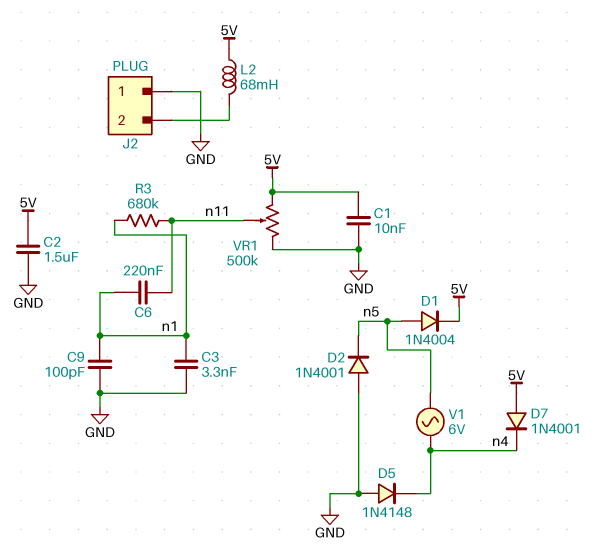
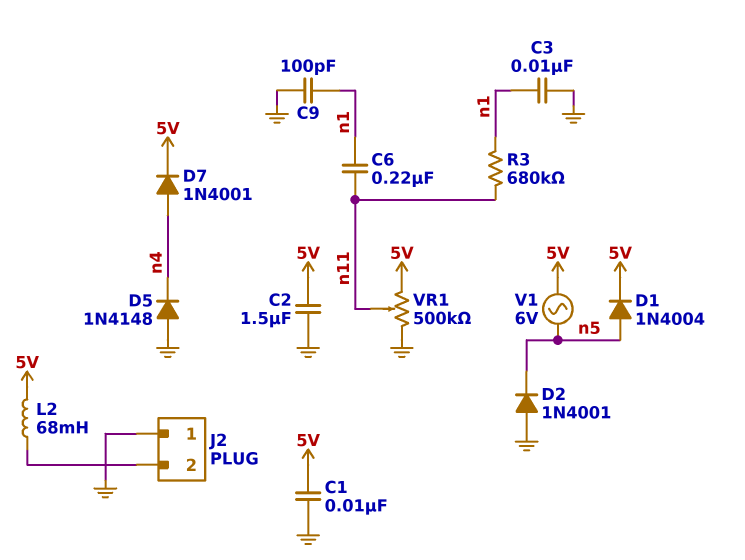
C3: 3.3nF (GND, n1) -> 10nF (GND, n1)
D7: diode 1N4001 (A 5V, K n4) -> diode 1N4001 (A n4, K 5V)
V1: AC 6V (n4, n5) -> AC 6V (5V, n5)

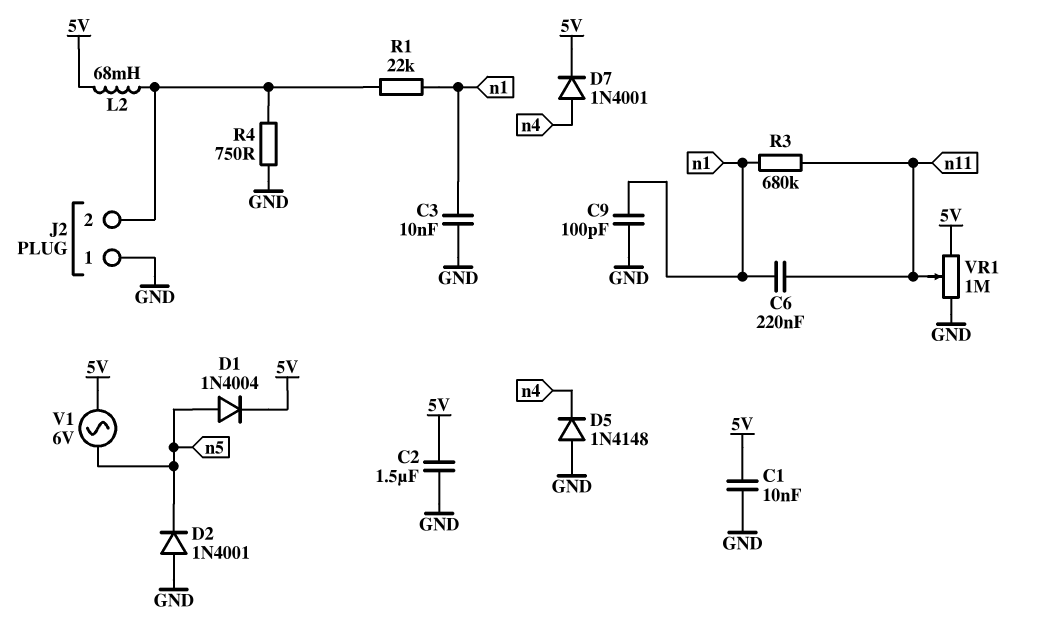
R1: none -> 22k (J2/2, n1)
R4: none -> 750 (GND, J2/2)
VR1: 500k (5V, GND, wiper n11) -> 1M (5V, GND, wiper n11)

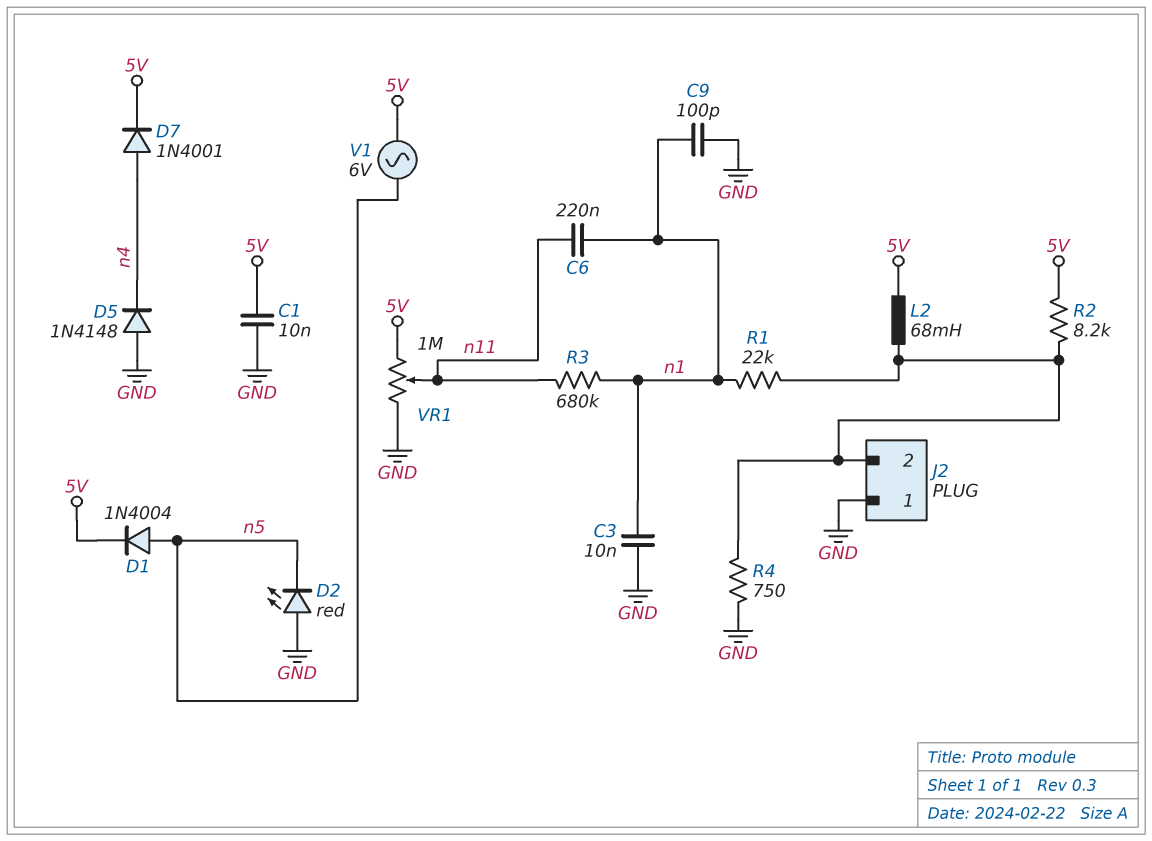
C2: 1.5uF (5V, GND) -> none
D2: diode 1N4001 (A GND, K n5) -> LED red (A GND, K n5)
R2: none -> 8.2k (5V, J2/2)

